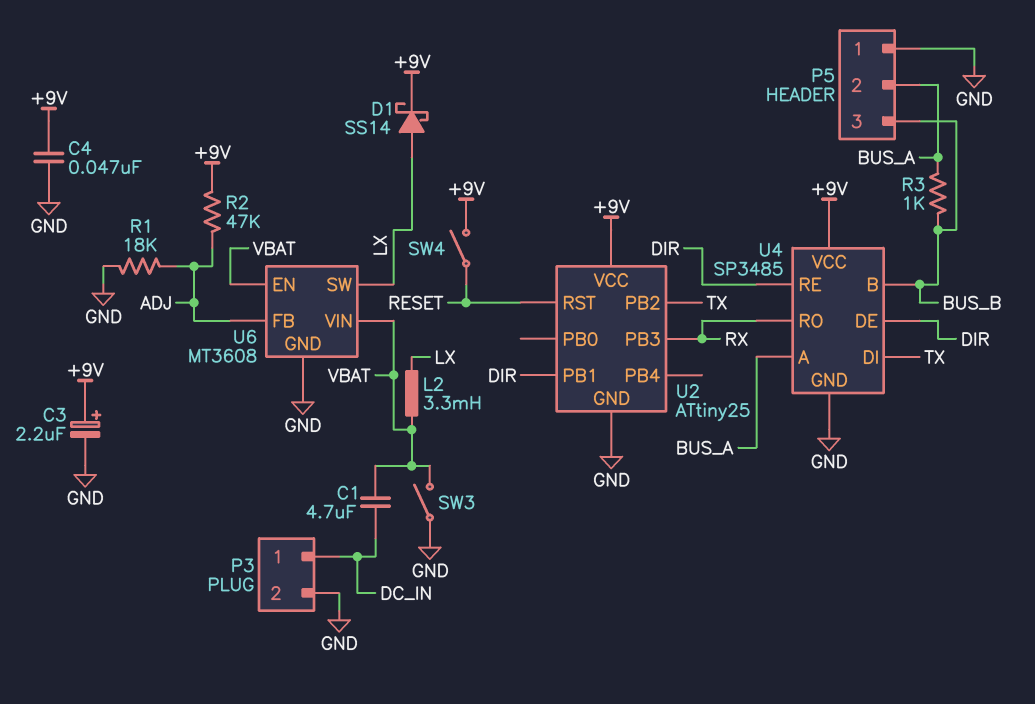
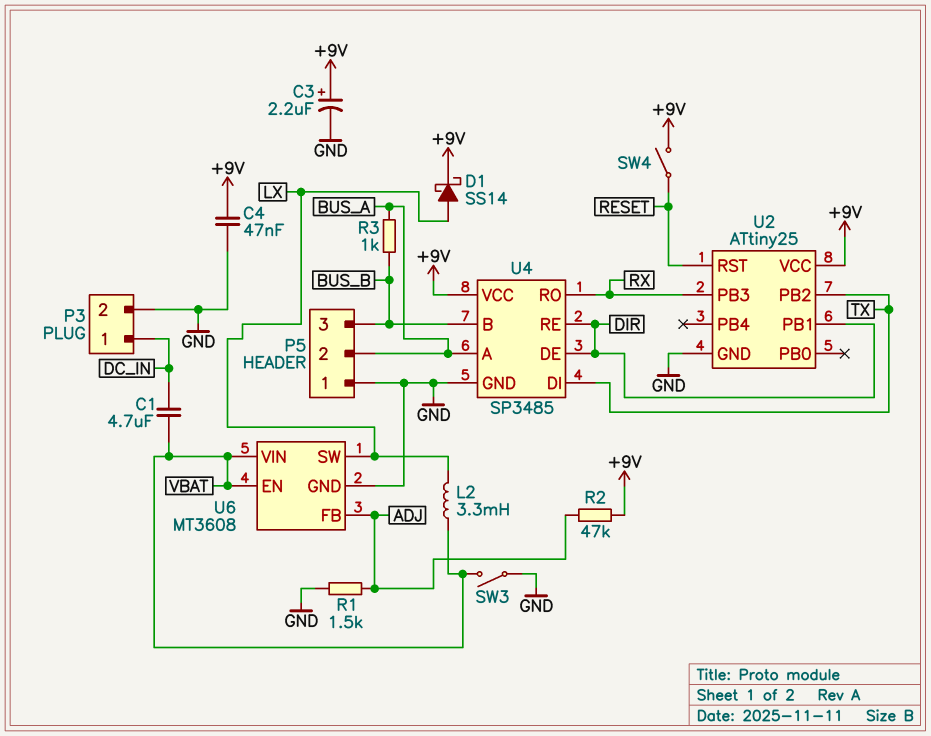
R1: 18k (ADJ, GND) -> 1.5k (ADJ, GND)

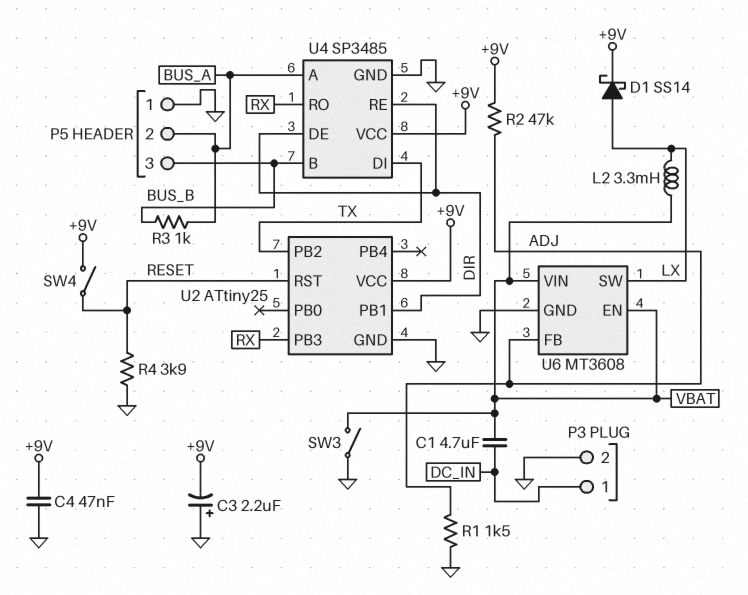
C3: 2.2uF (plus +9V, minus GND) -> 2.2uF (plus GND, minus +9V)
R4: none -> 3.9k (GND, RESET)

